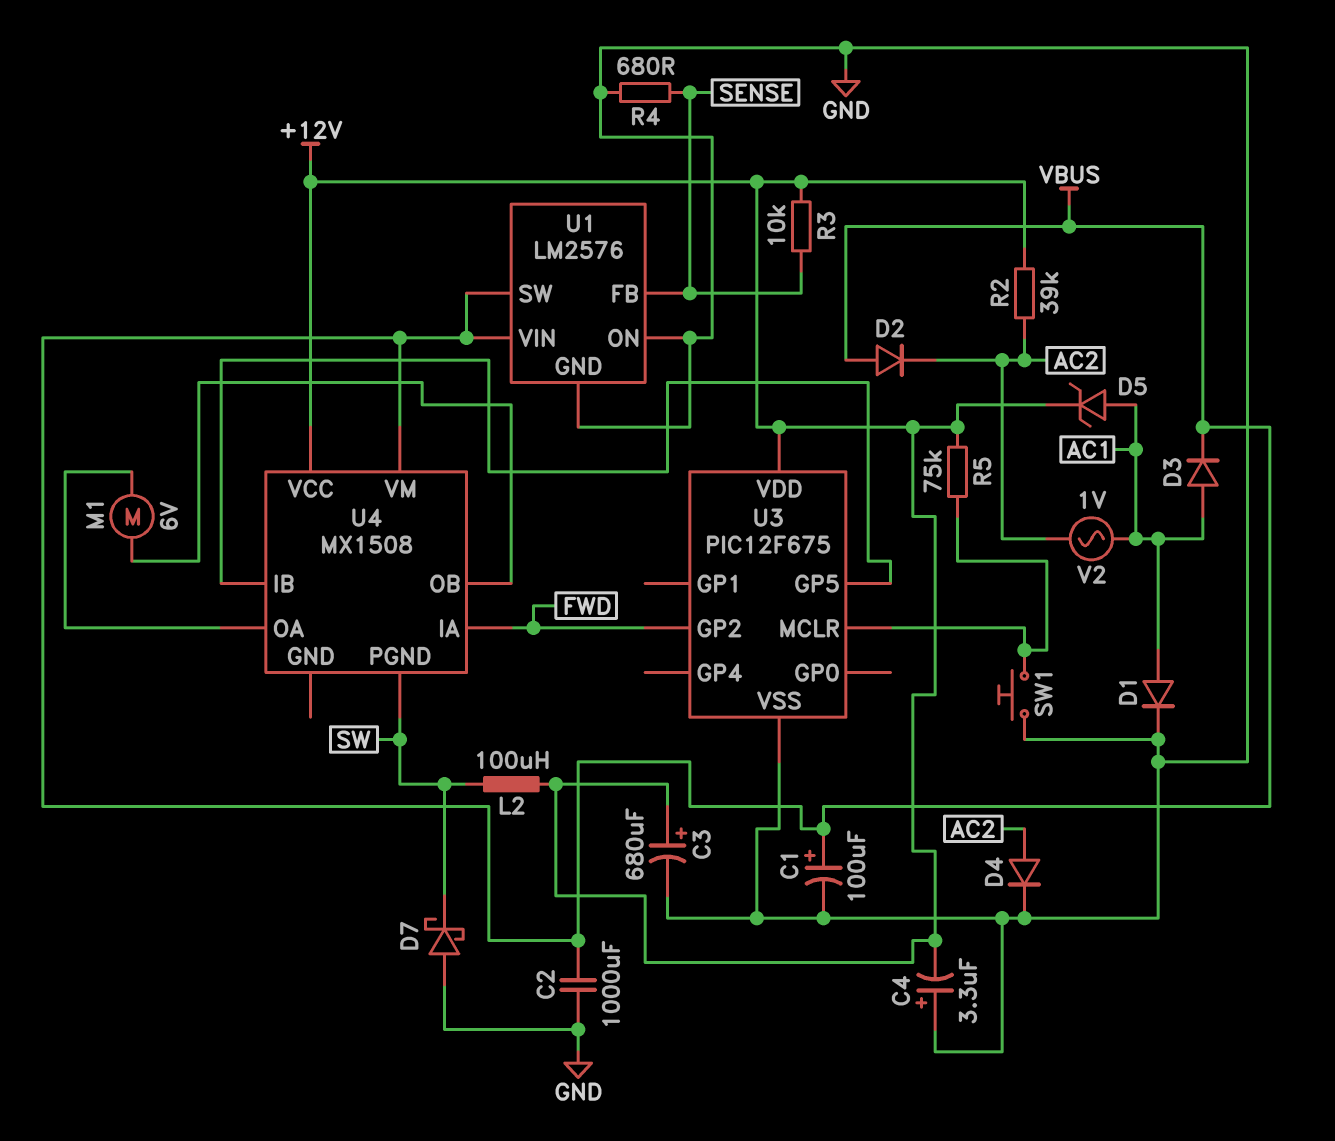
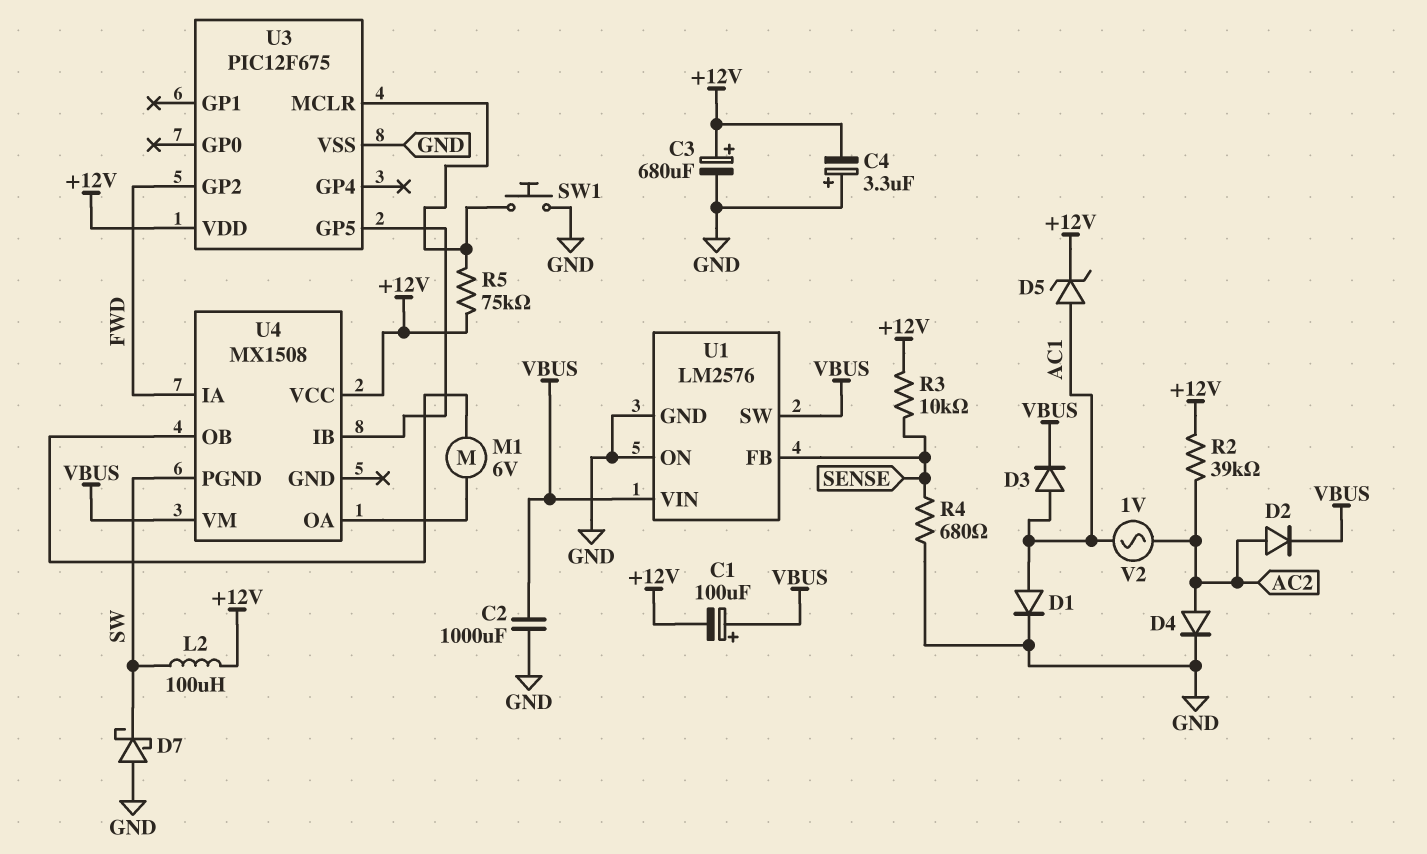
C1: 100uF (plus VBUS, minus GND) -> 100uF (plus VBUS, minus +12V)
D2: diode (A VBUS, K AC2) -> diode (A AC2, K VBUS)

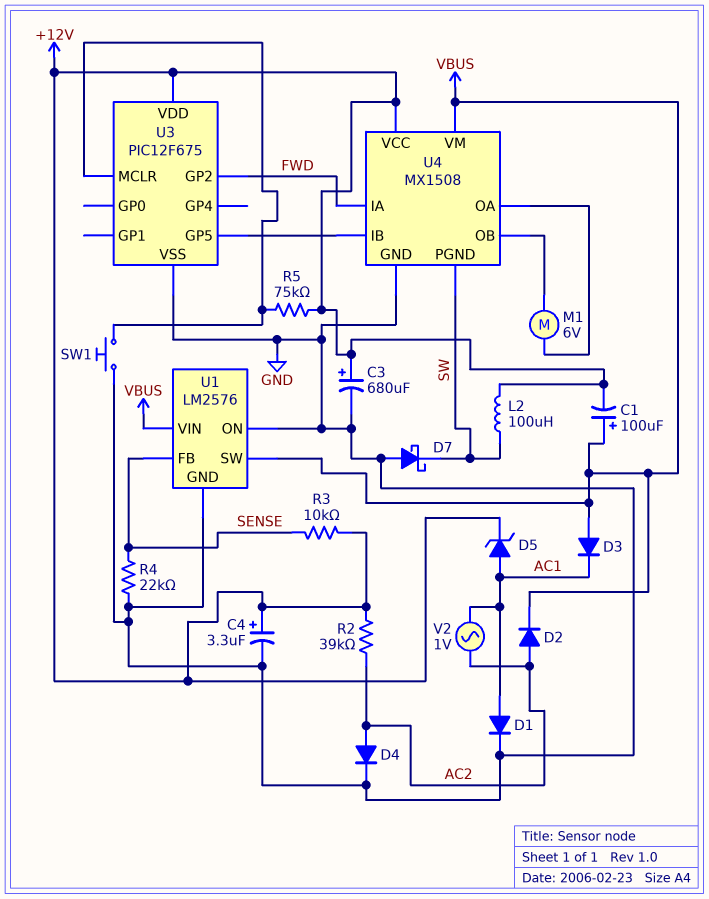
C2: 1000uF (GND, VBUS) -> none
C4: 3.3uF (plus GND, minus +12V) -> 3.3uF (plus +12V, minus GND)
D3: diode (A AC1, K VBUS) -> diode (A VBUS, K AC1)
R4: 680 (GND, SENSE) -> 22k (GND, SENSE)
U4 pin GND: none -> GND

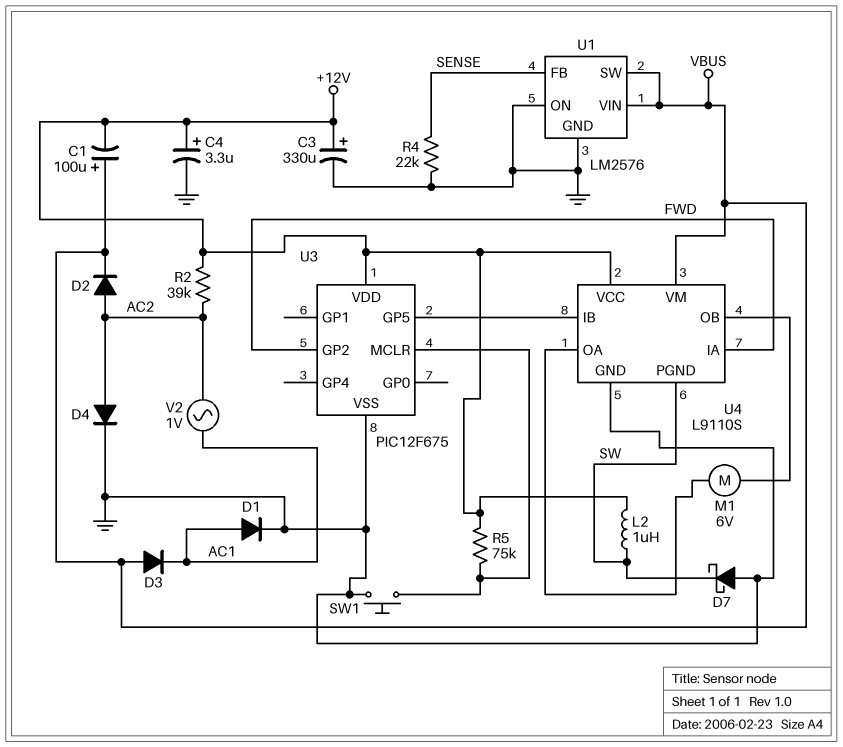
C3: 680uF (plus +12V, minus GND) -> 330uF (plus +12V, minus GND)
D5: zener (A AC1, K +12V) -> none
L2: 100uH (+12V, SW) -> 1uH (+12V, SW)
R3: 10k (+12V, SENSE) -> none
U4: MX1508 -> L9110S

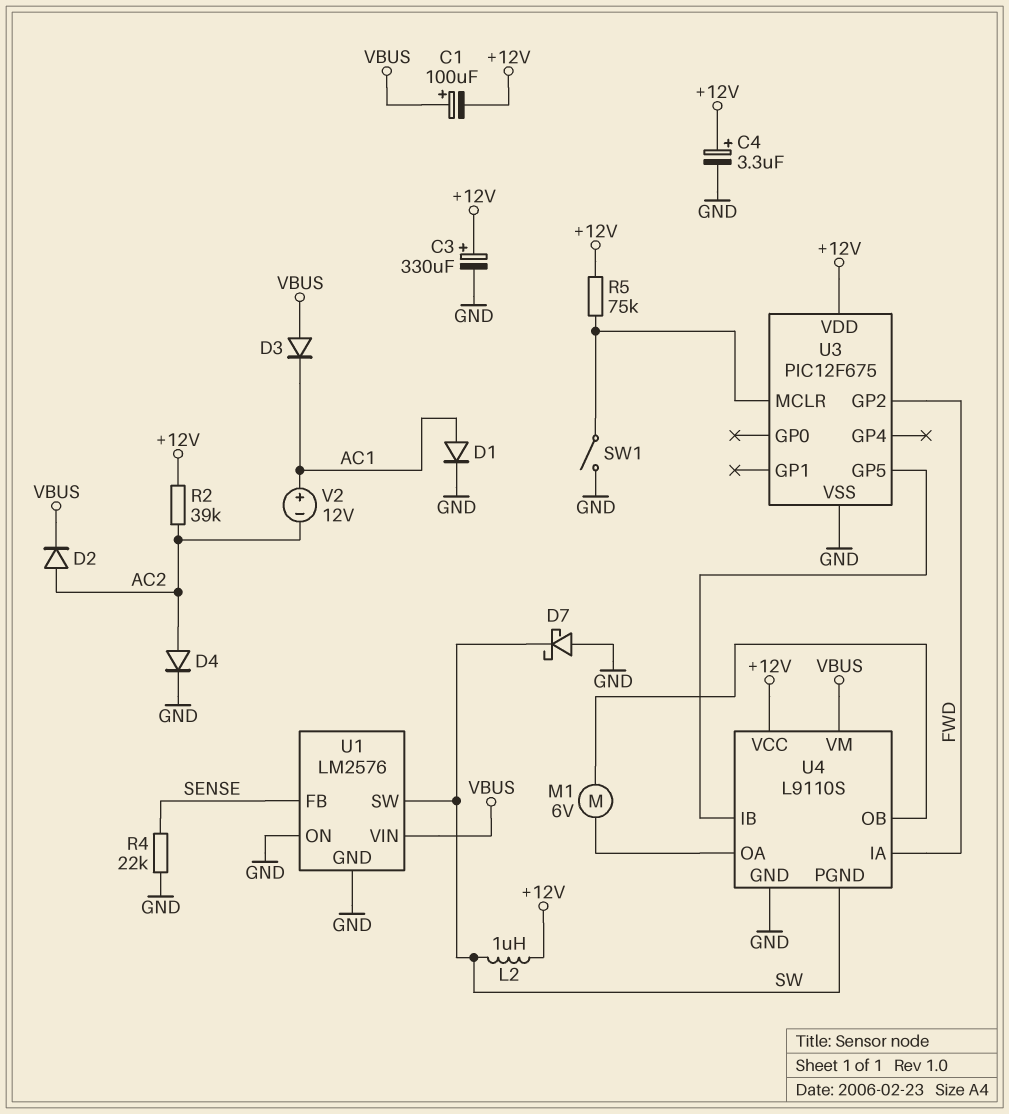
SW1: button (GND, U3/MCLR) -> switch (GND, U3/MCLR)
U1 pin SW: VBUS -> SW
V2: AC 1V (AC1, AC2) -> 12V (plus AC1, minus AC2)

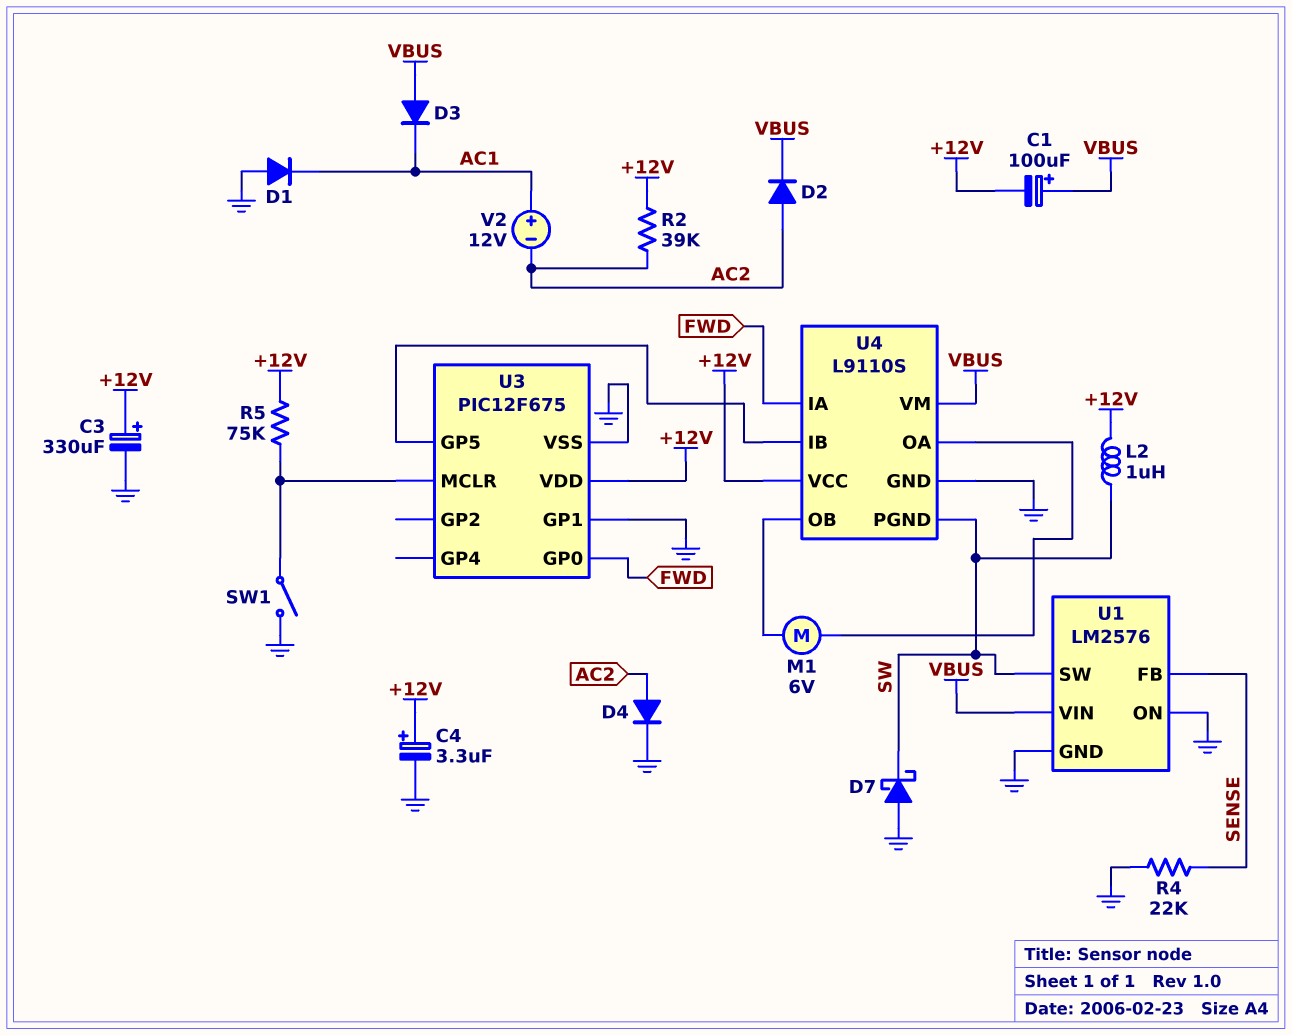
D1: diode (A AC1, K GND) -> diode (A GND, K AC1)
U3 pin GP0: none -> FWD
U3 pin GP1: none -> GND
U3 pin GP2: FWD -> none

